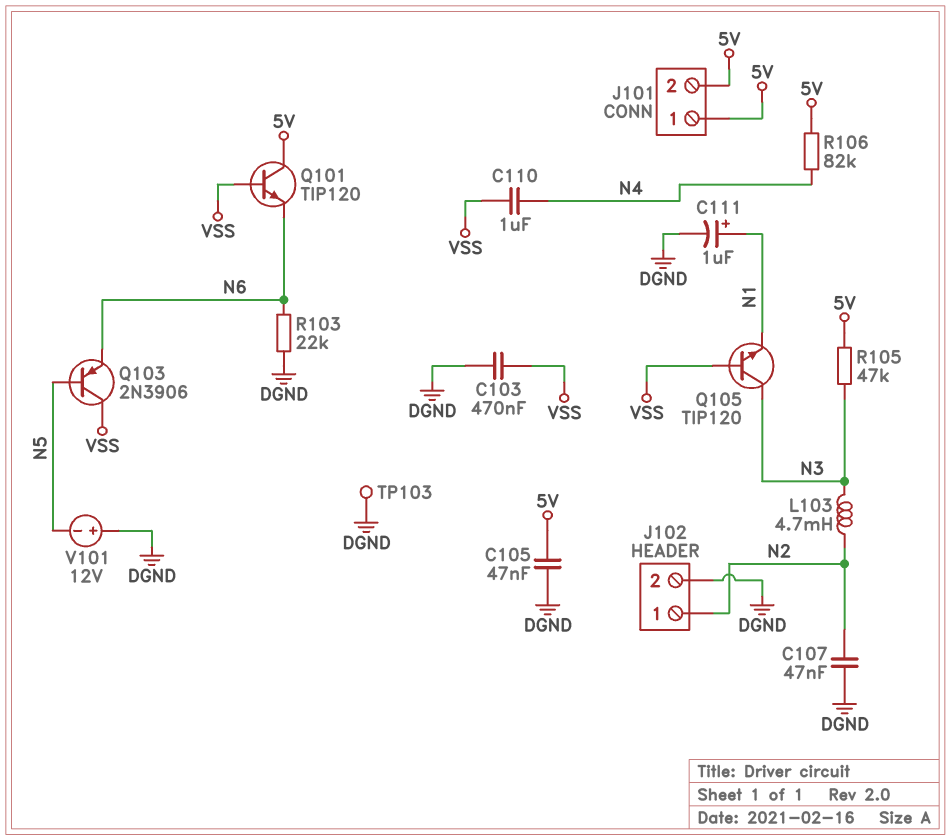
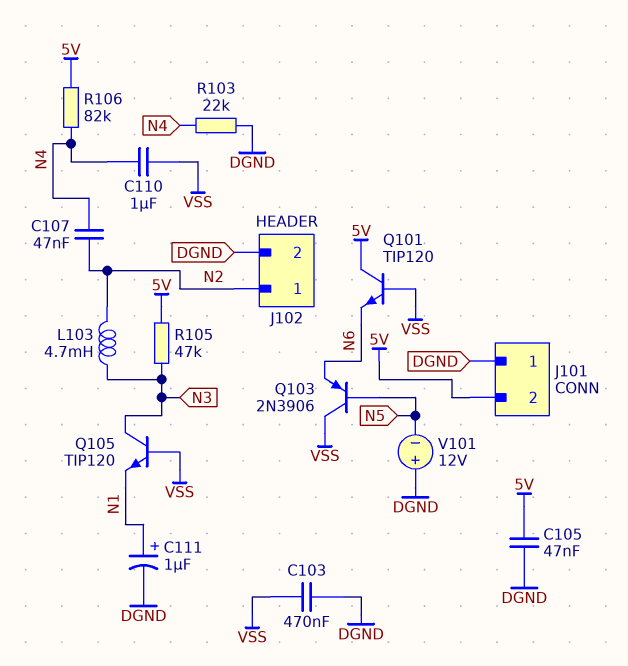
C107: 47nF (DGND, N2) -> 47nF (N2, N4)
J101 pin 1: 5V -> DGND
R103: 22k (DGND, N6) -> 22k (DGND, N4)
TP103: test point (DGND) -> none

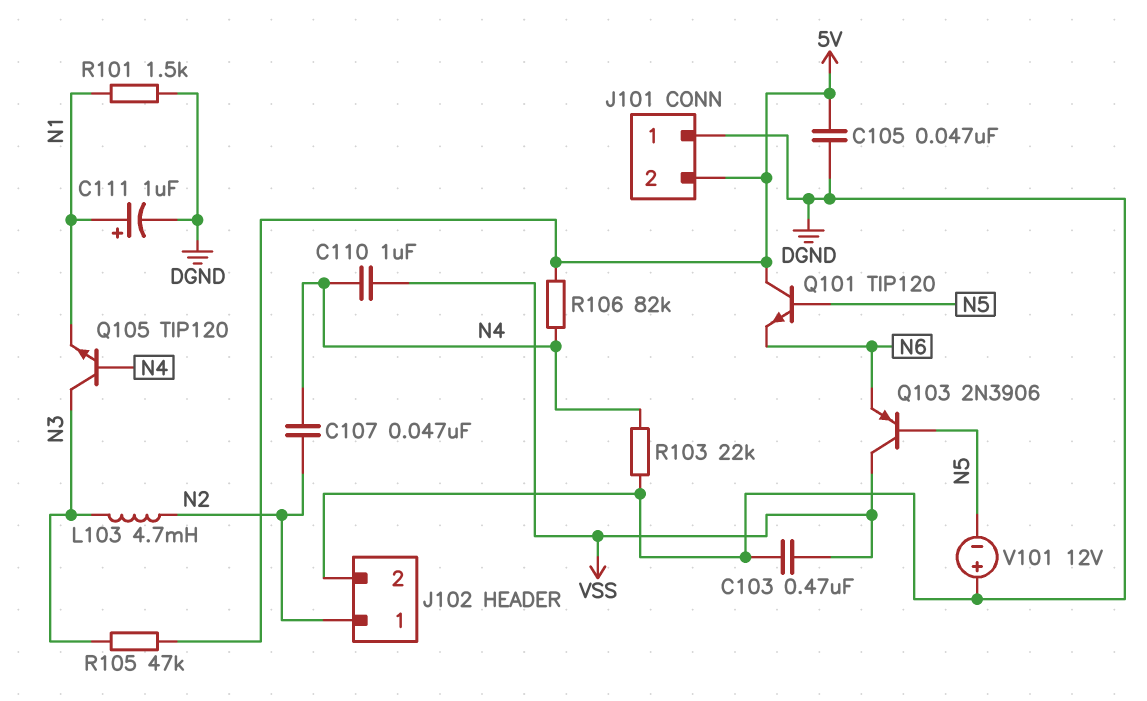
Q101: NPN TIP120 (B VSS, C 5V, E N6) -> NPN TIP120 (B N5, C 5V, E N6)
Q105: NPN TIP120 (B VSS, C N3, E N1) -> NPN TIP120 (B N4, C N3, E N1)
R101: none -> 1.5k (DGND, N1)

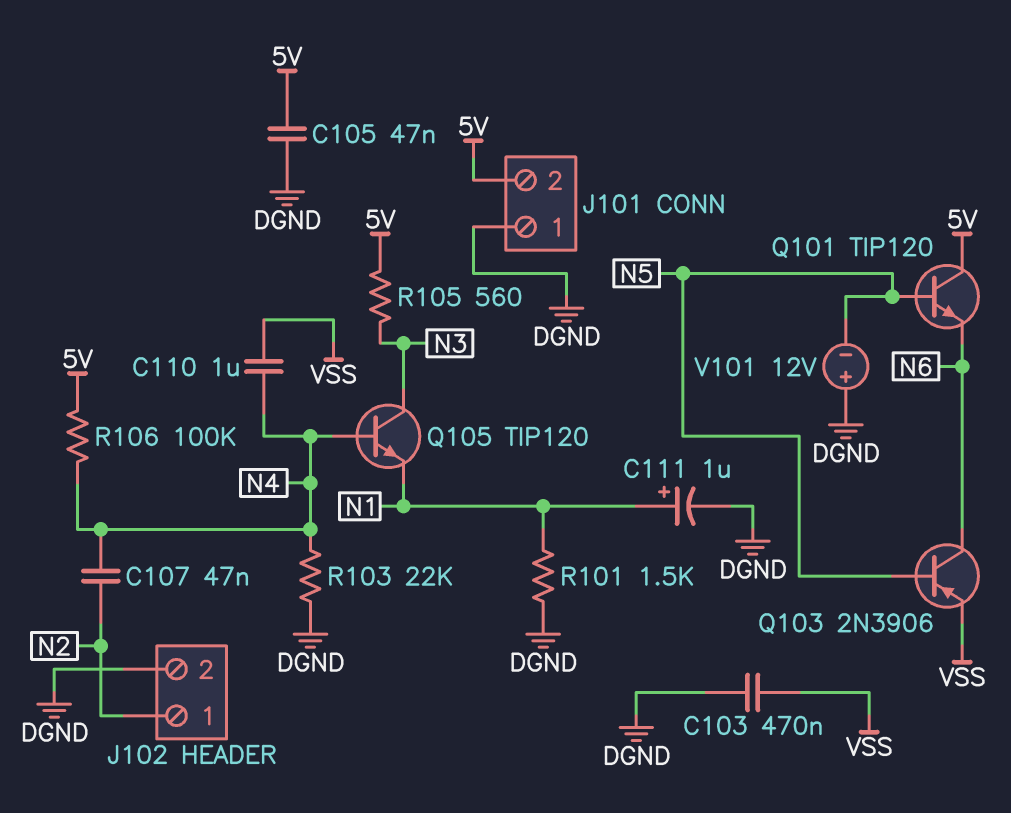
L103: 4.7mH (N2, N3) -> none
Q103: PNP 2N3906 (B N5, C VSS, E N6) -> PNP 2N3906 (B N5, C N6, E VSS)
R105: 47k (5V, N3) -> 560 (5V, N3)
R106: 82k (5V, N4) -> 100k (5V, N4)

